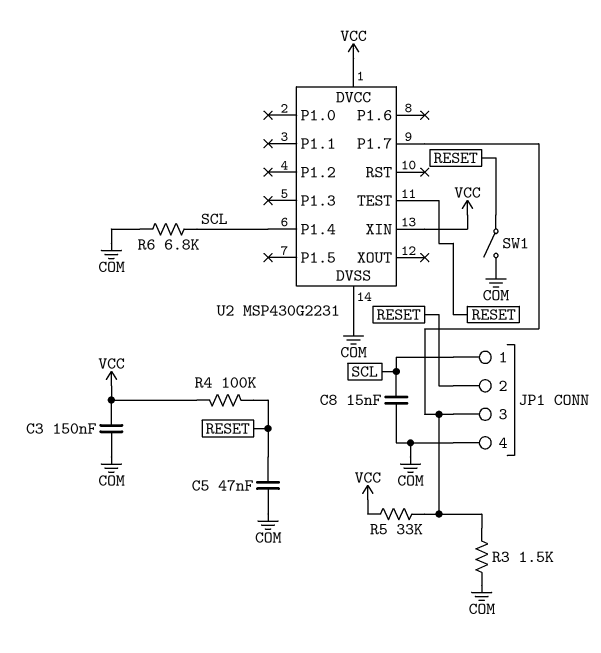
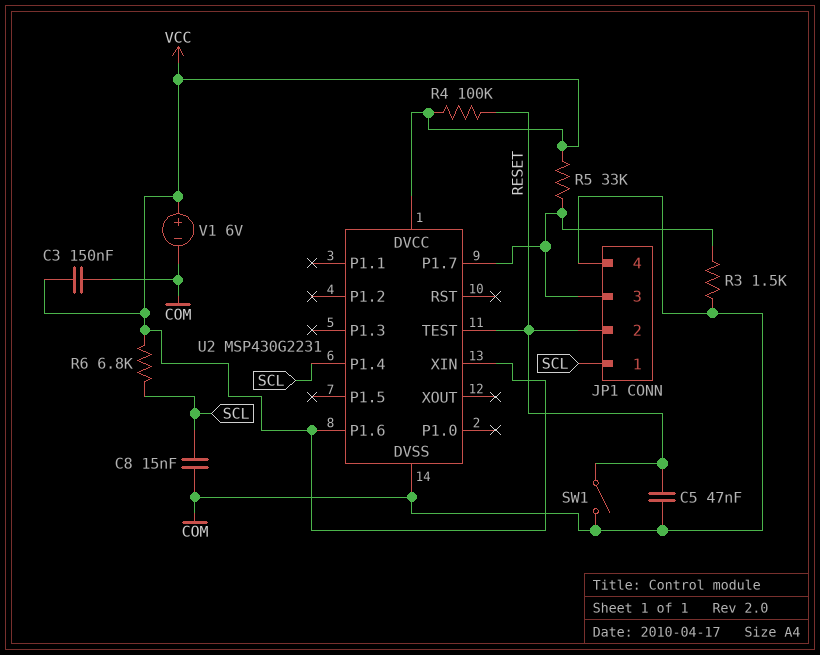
R6: 6.8k (COM, SCL) -> 6.8k (SCL, VCC)
U2 pin P1.6: none -> VCC
V1: none -> 6V (plus VCC, minus COM)

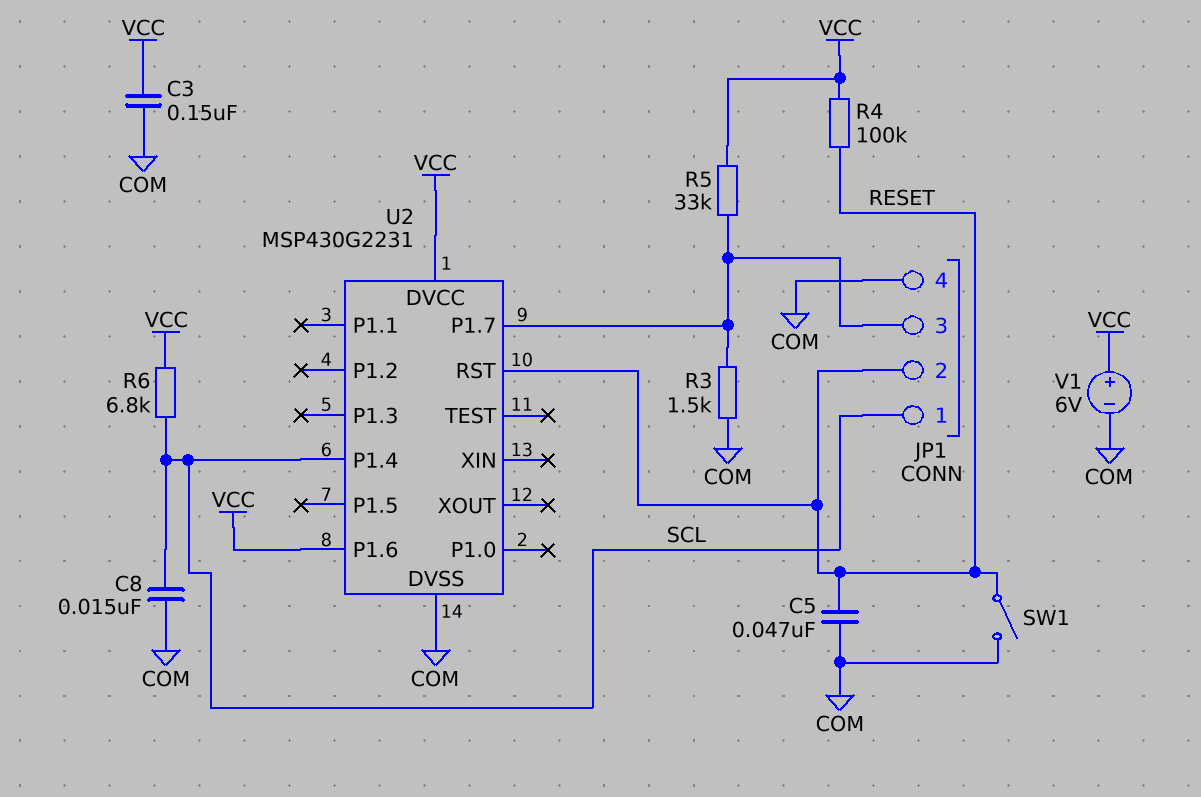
U2 pin RST: none -> RESET
U2 pin TEST: RESET -> none
U2 pin XIN: VCC -> none

